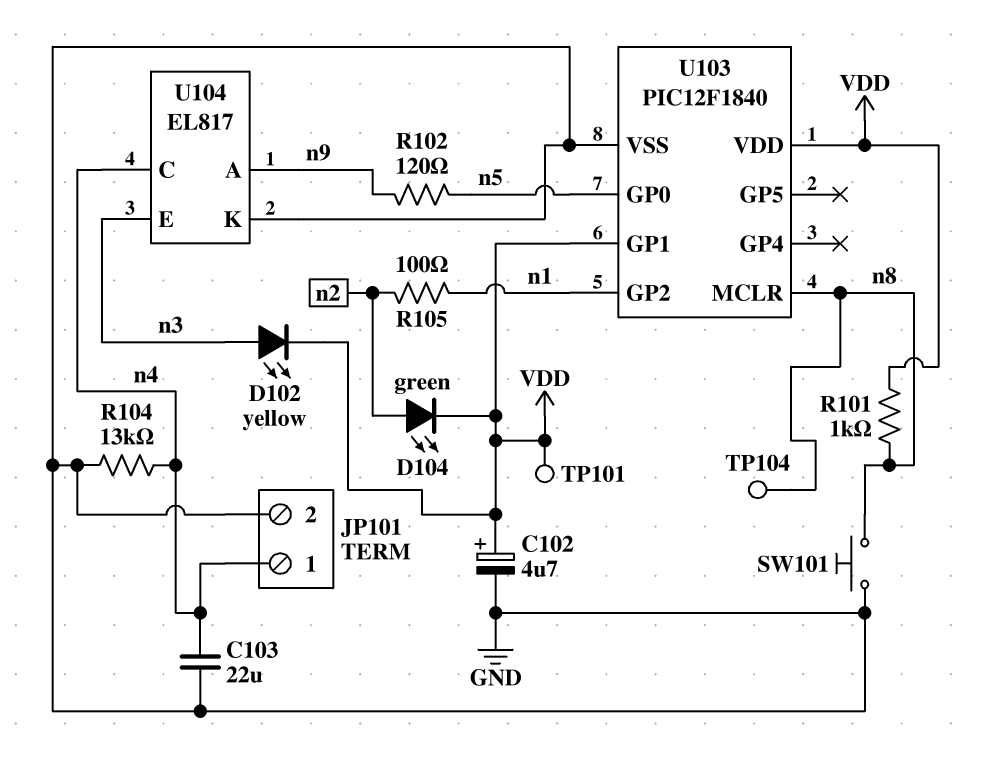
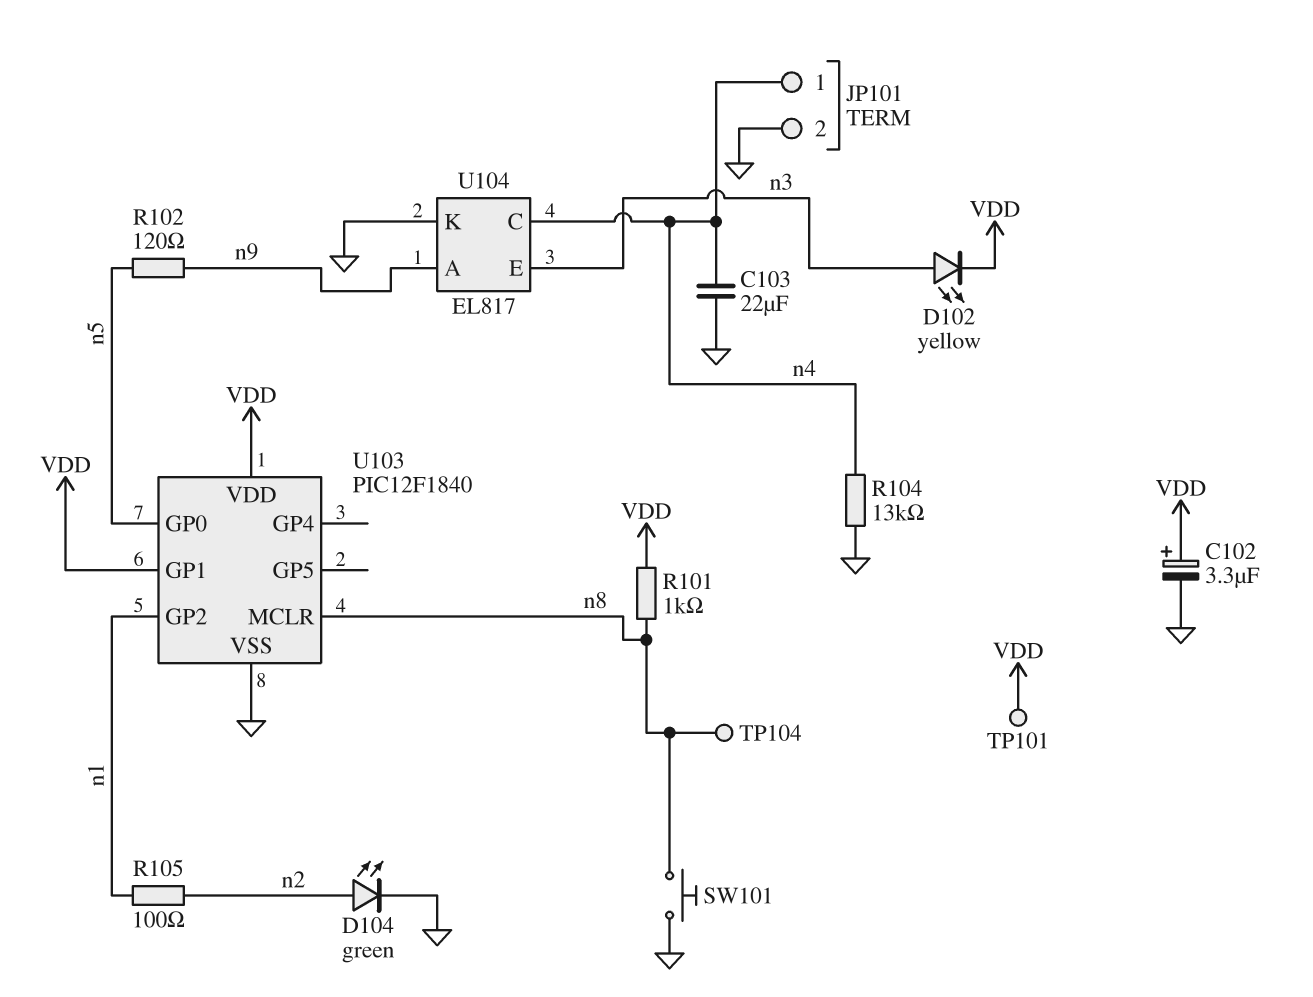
C102: 4.7uF (plus VDD, minus GND) -> 3.3uF (plus VDD, minus GND)
D104: LED green (A n2, K VDD) -> LED green (A n2, K GND)

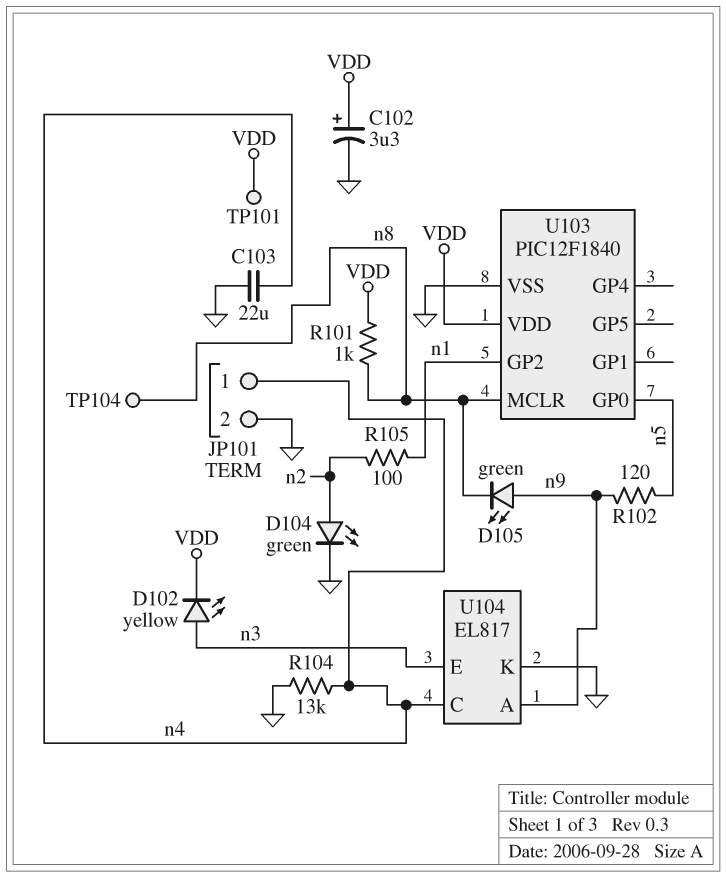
D105: none -> LED green (A n9, K n8)
SW101: button (GND, n8) -> none
U103 pin GP1: VDD -> none

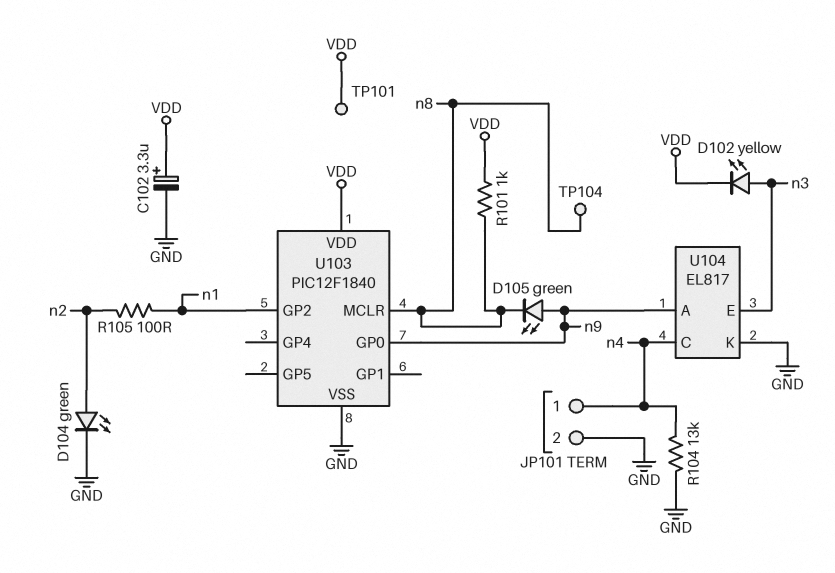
C103: 22uF (GND, n4) -> none
R102: 120 (n5, n9) -> none
U103 pin GP0: n5 -> n9

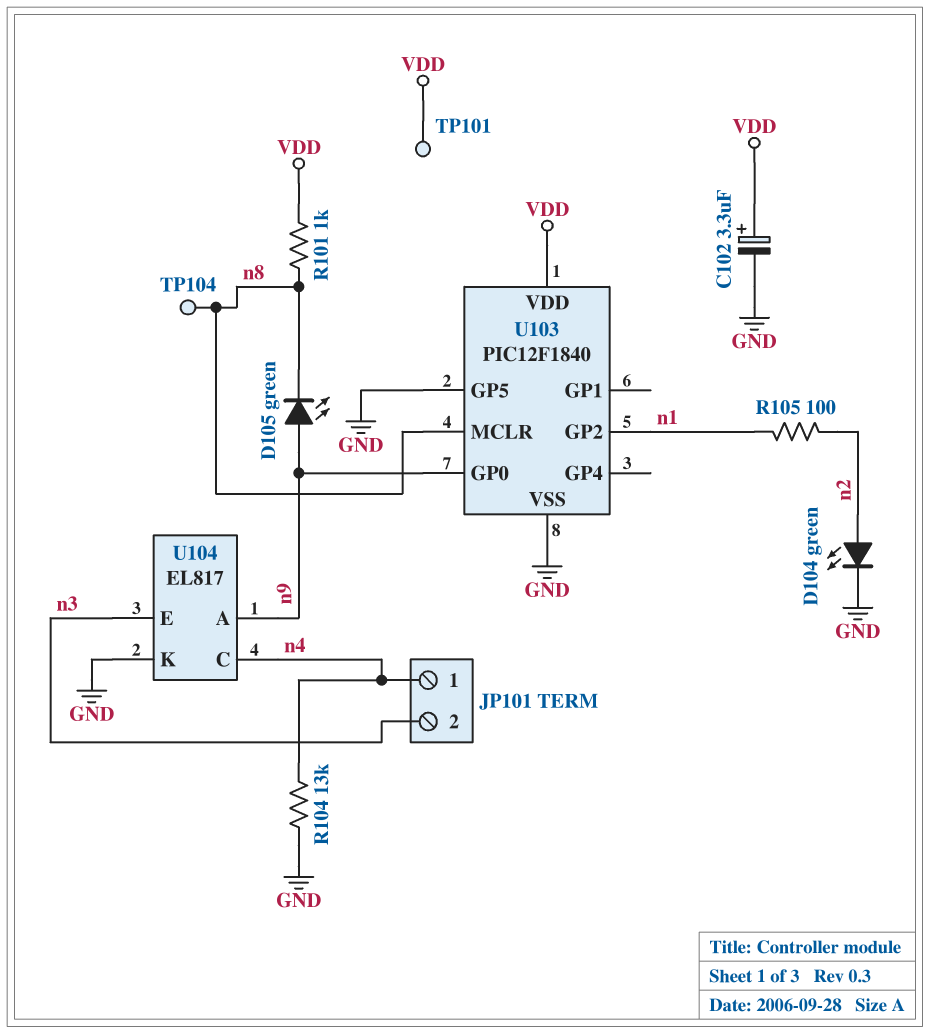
D102: LED yellow (A n3, K VDD) -> none
JP101 pin 2: GND -> n3
U103 pin GP5: none -> GND

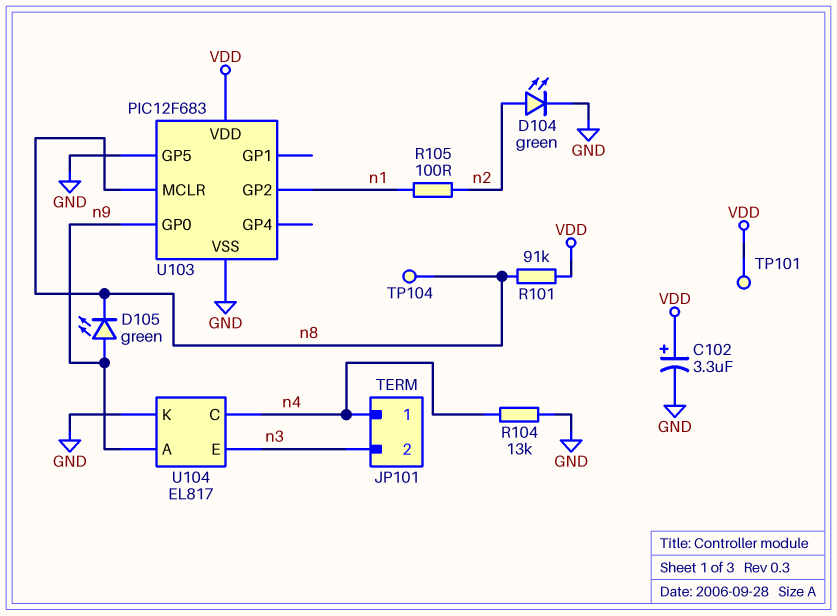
R101: 1k (VDD, n8) -> 91k (VDD, n8)
U103: PIC12F1840 -> PIC12F683

